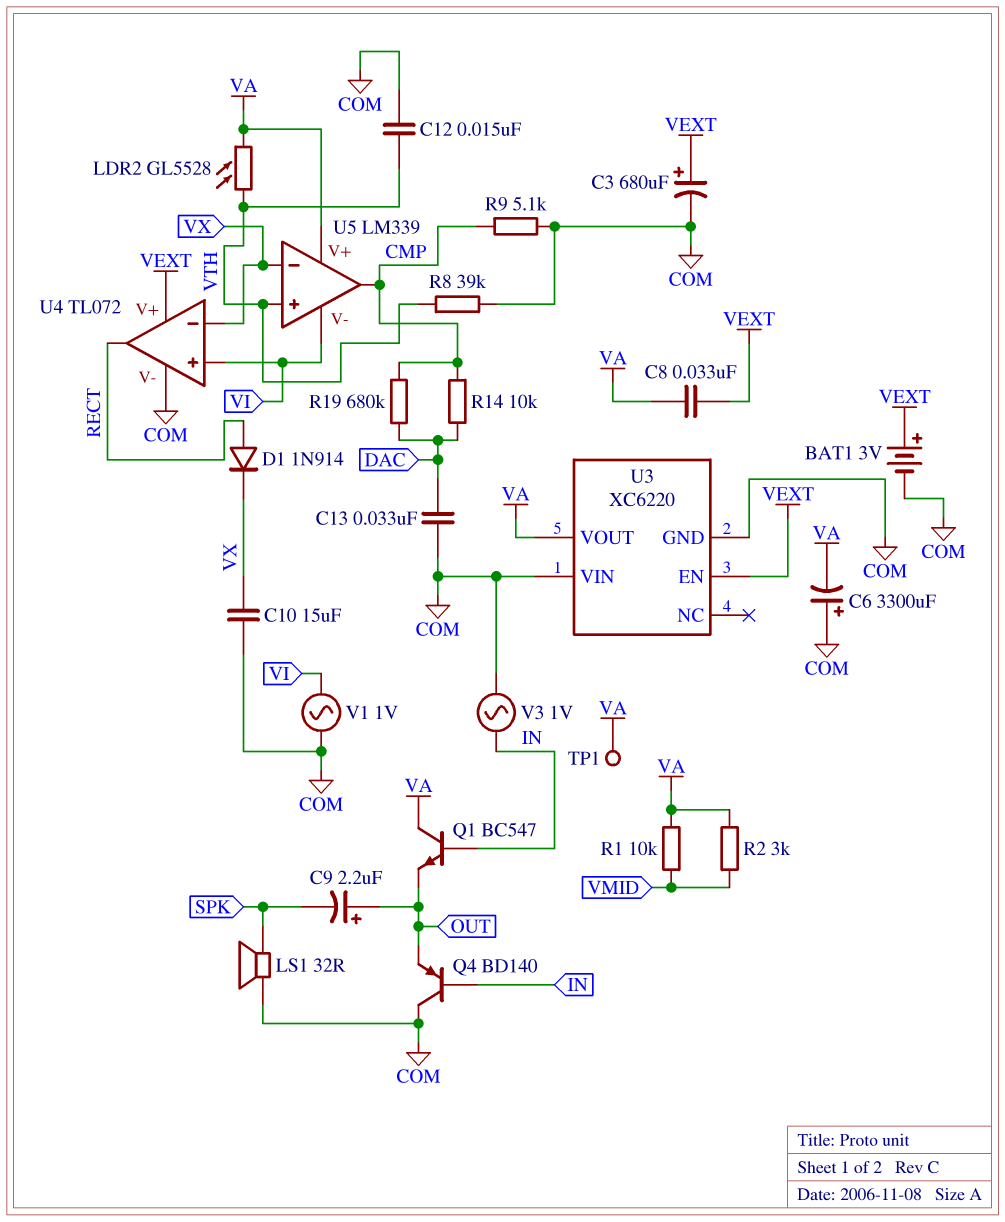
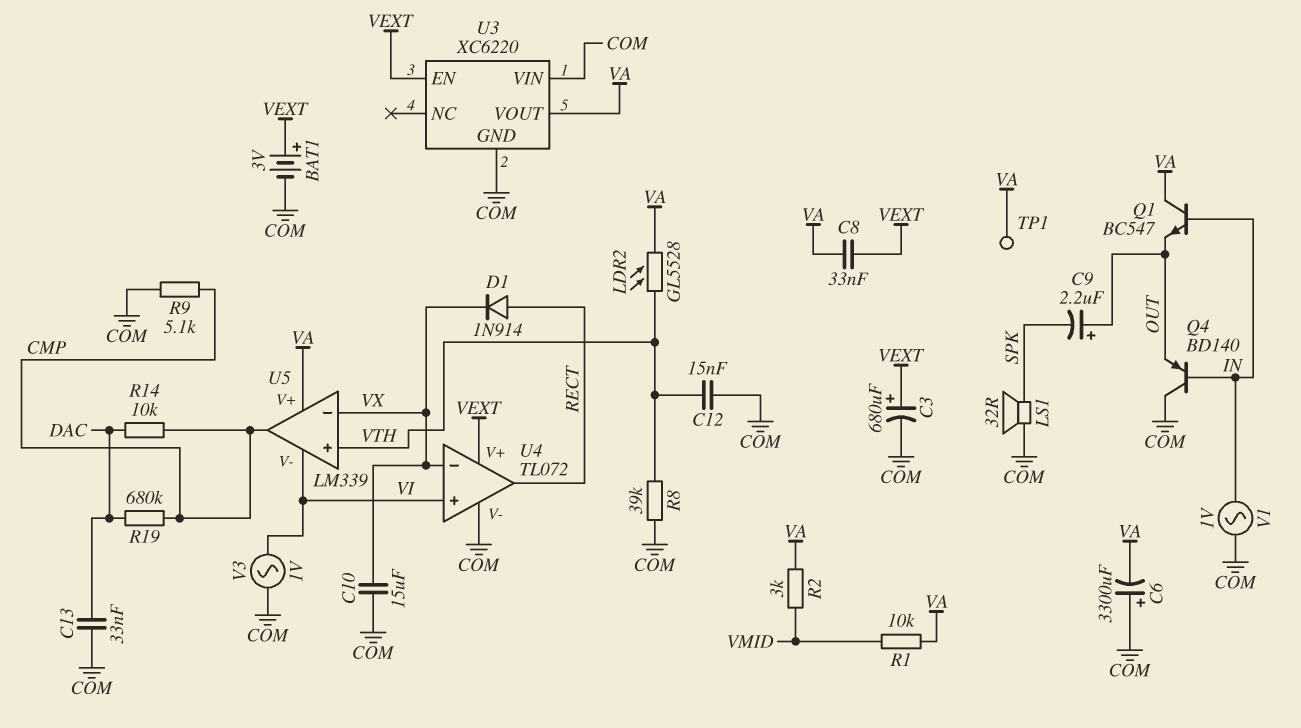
V1: AC 1V (COM, VI) -> AC 1V (COM, IN)
V3: AC 1V (COM, IN) -> AC 1V (COM, VI)

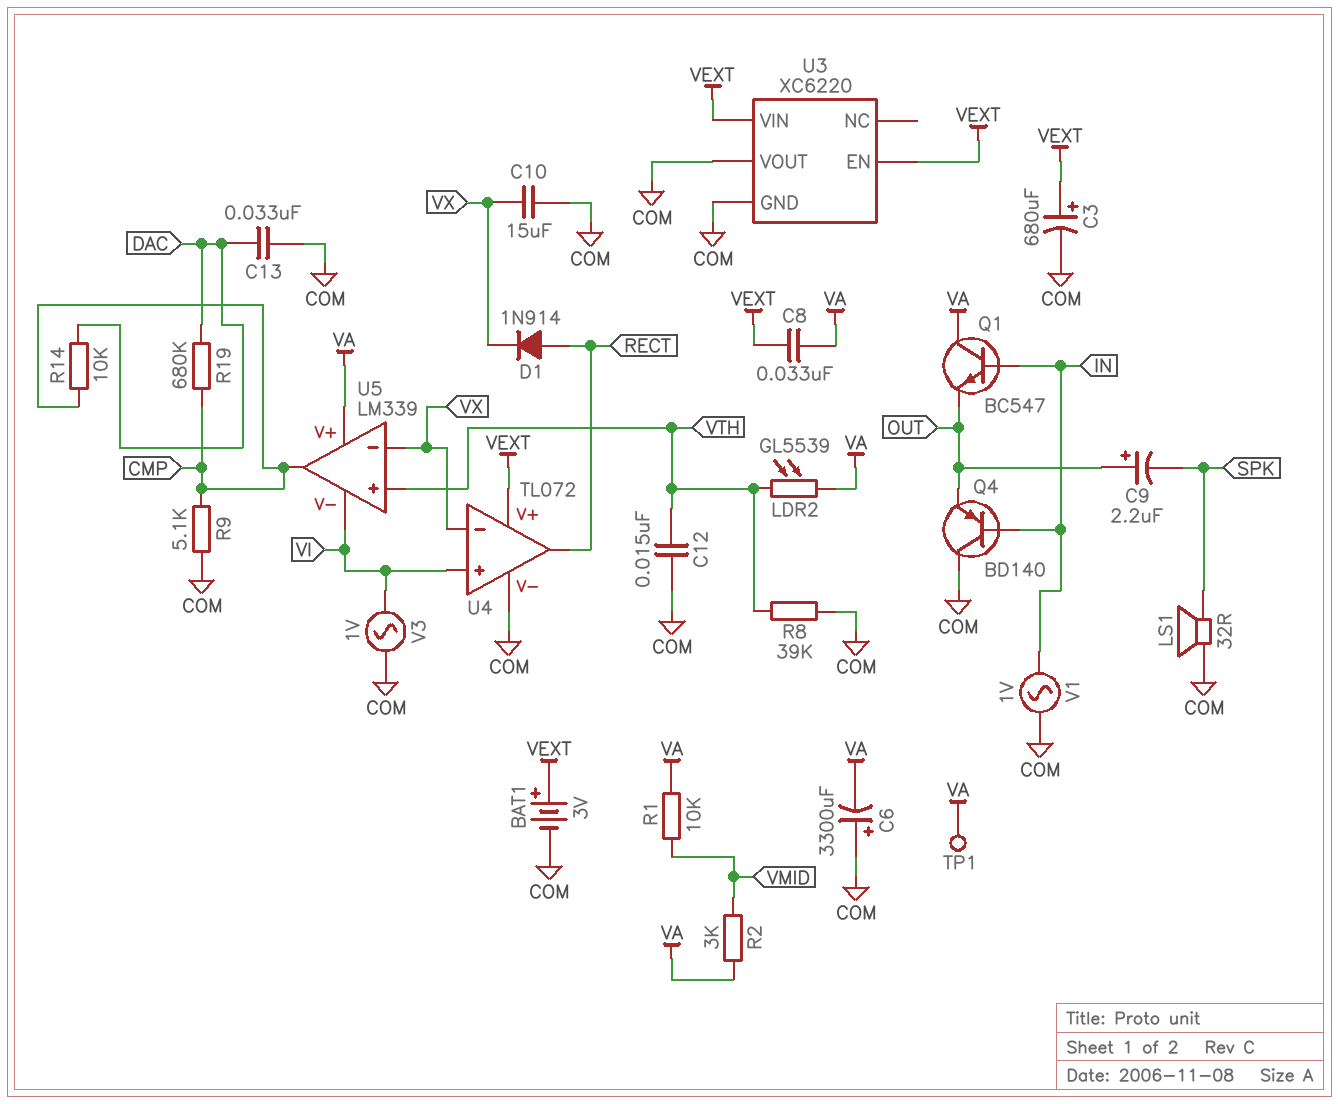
LDR2: GL5528 (VA, VTH) -> GL5539 (VA, VTH)
U3 pin VIN: COM -> VEXT
U3 pin VOUT: VA -> COM

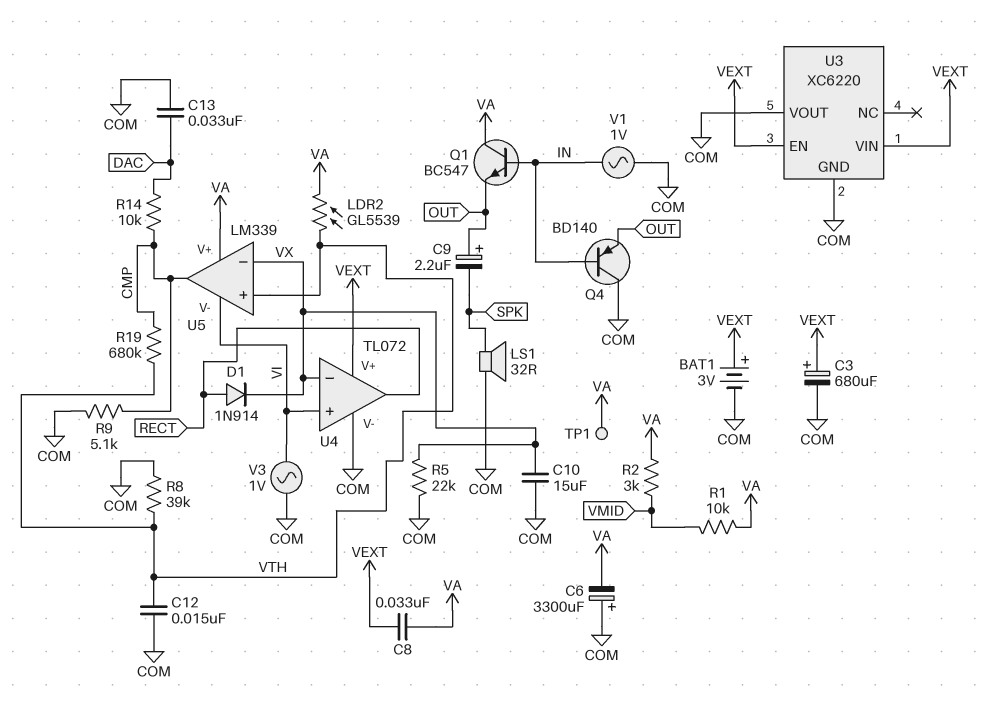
R5: none -> 22k (COM, VX)
R19: 680k (CMP, DAC) -> 680k (CMP, VTH)

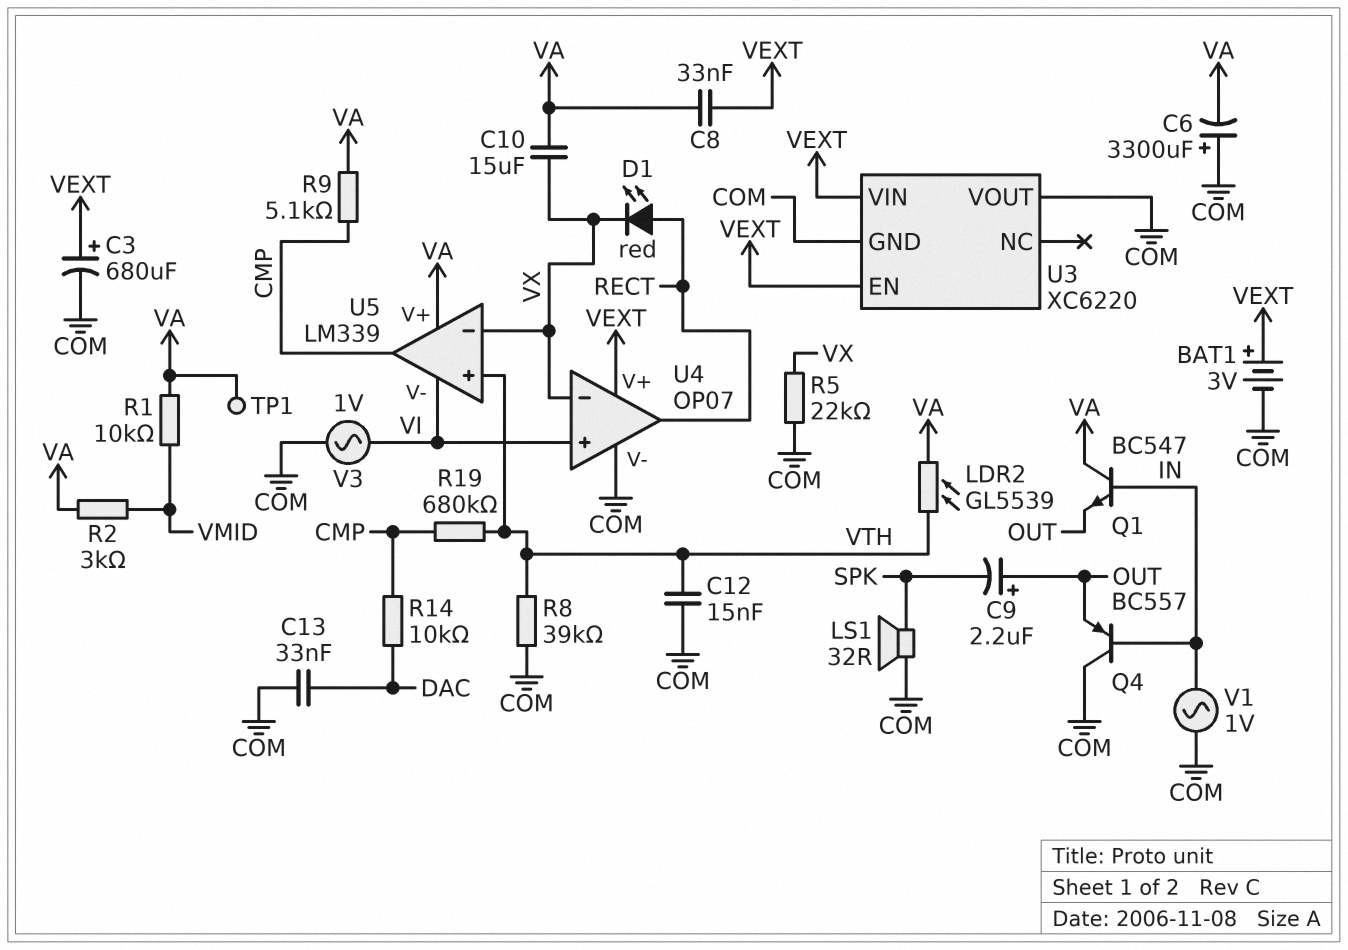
C10: 15uF (COM, VX) -> 15uF (VA, VX)
D1: diode 1N914 (A RECT, K VX) -> LED red (A RECT, K VX)
Q4: PNP BD140 (B IN, C COM, E OUT) -> PNP BC557 (B IN, C COM, E OUT)
R9: 5.1k (CMP, COM) -> 5.1k (CMP, VA)
U4: TL072 -> OP07

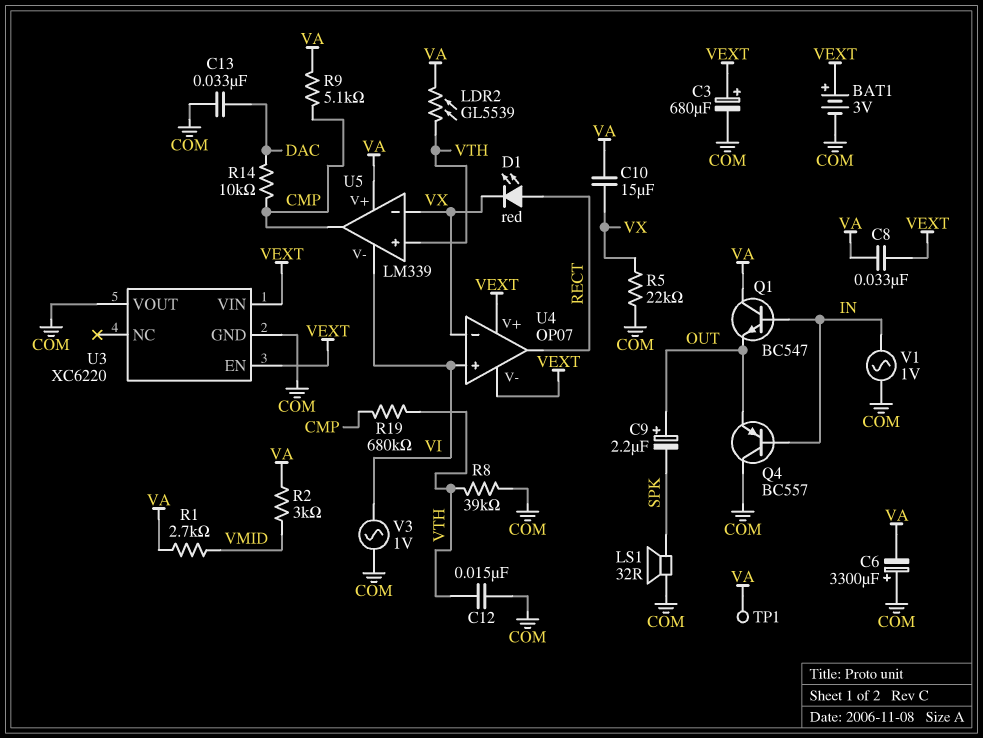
R1: 10k (VA, VMID) -> 2.7k (VA, VMID)
U4 pin V-: COM -> VEXT

